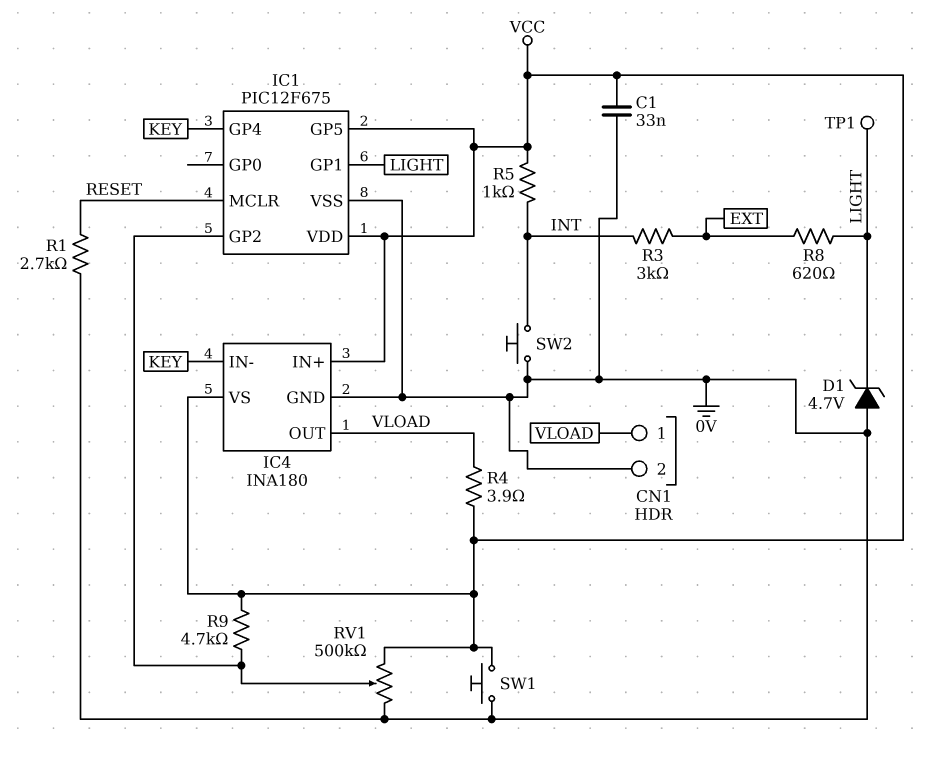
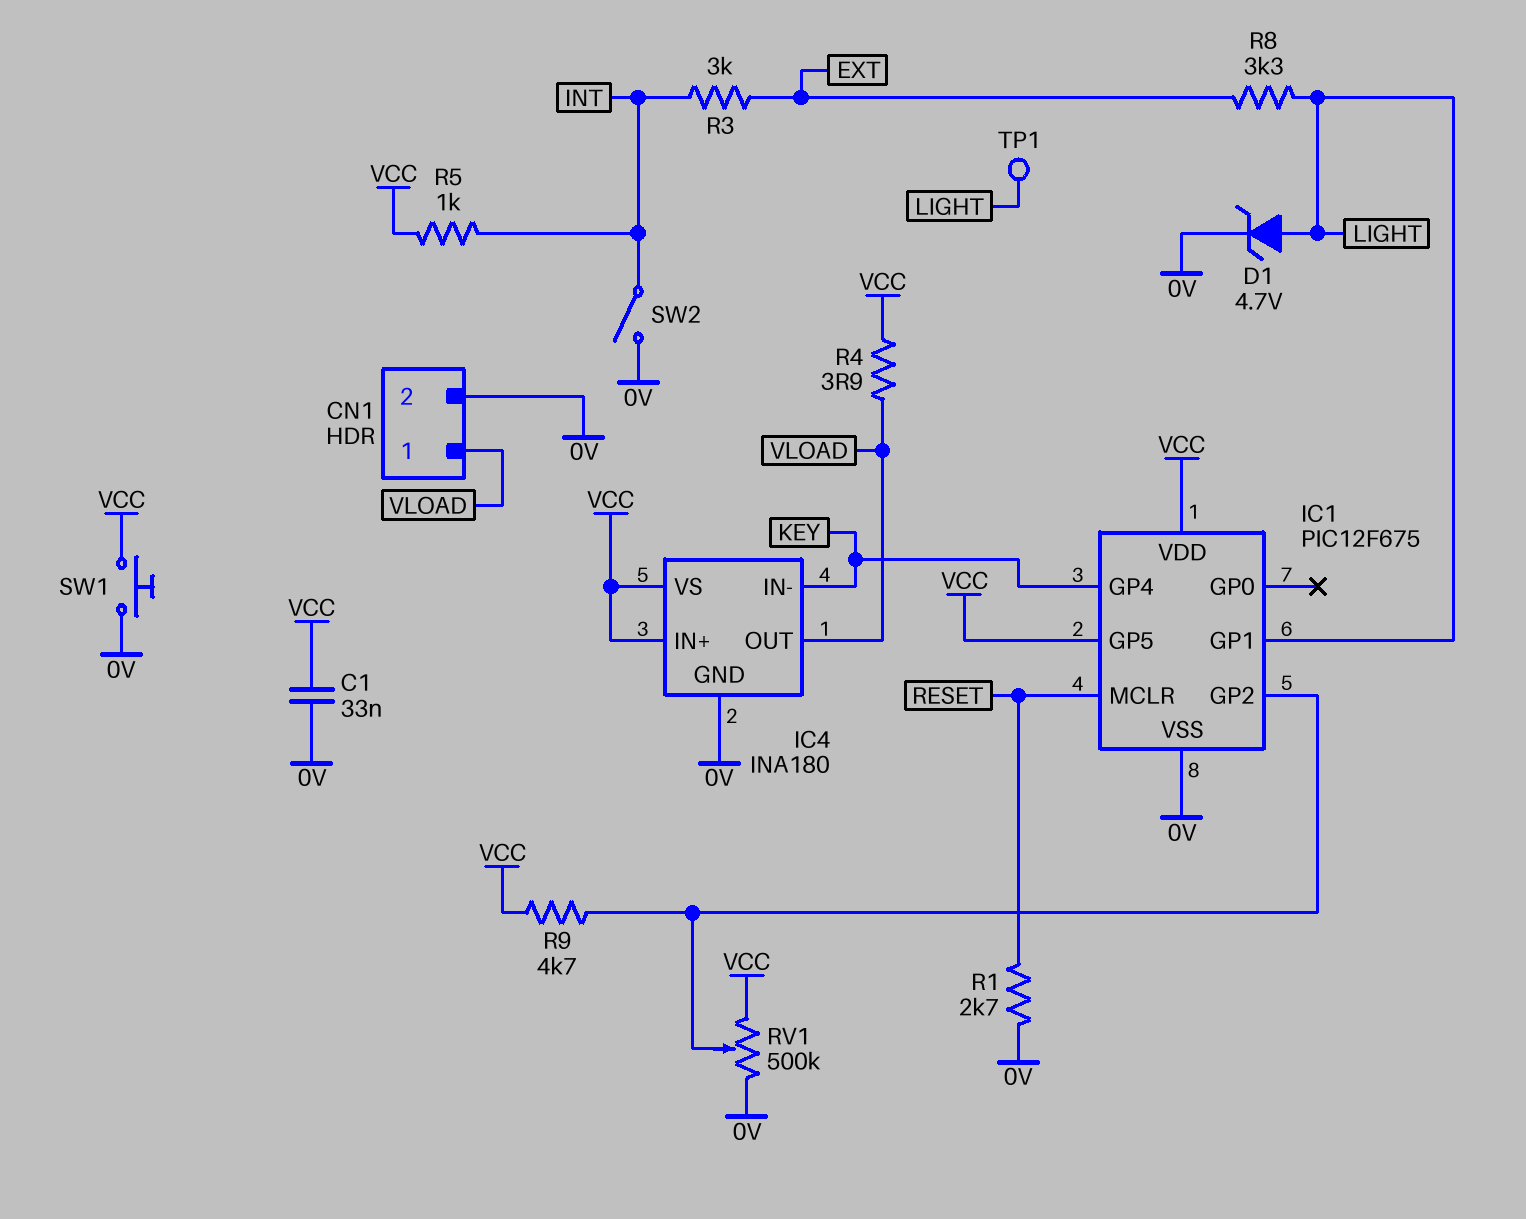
D1: zener 4.7V (A 0V, K LIGHT) -> zener 4.7V (A LIGHT, K 0V)
R8: 620 (EXT, LIGHT) -> 3.3k (EXT, LIGHT)
SW2: button (0V, INT) -> switch (0V, INT)

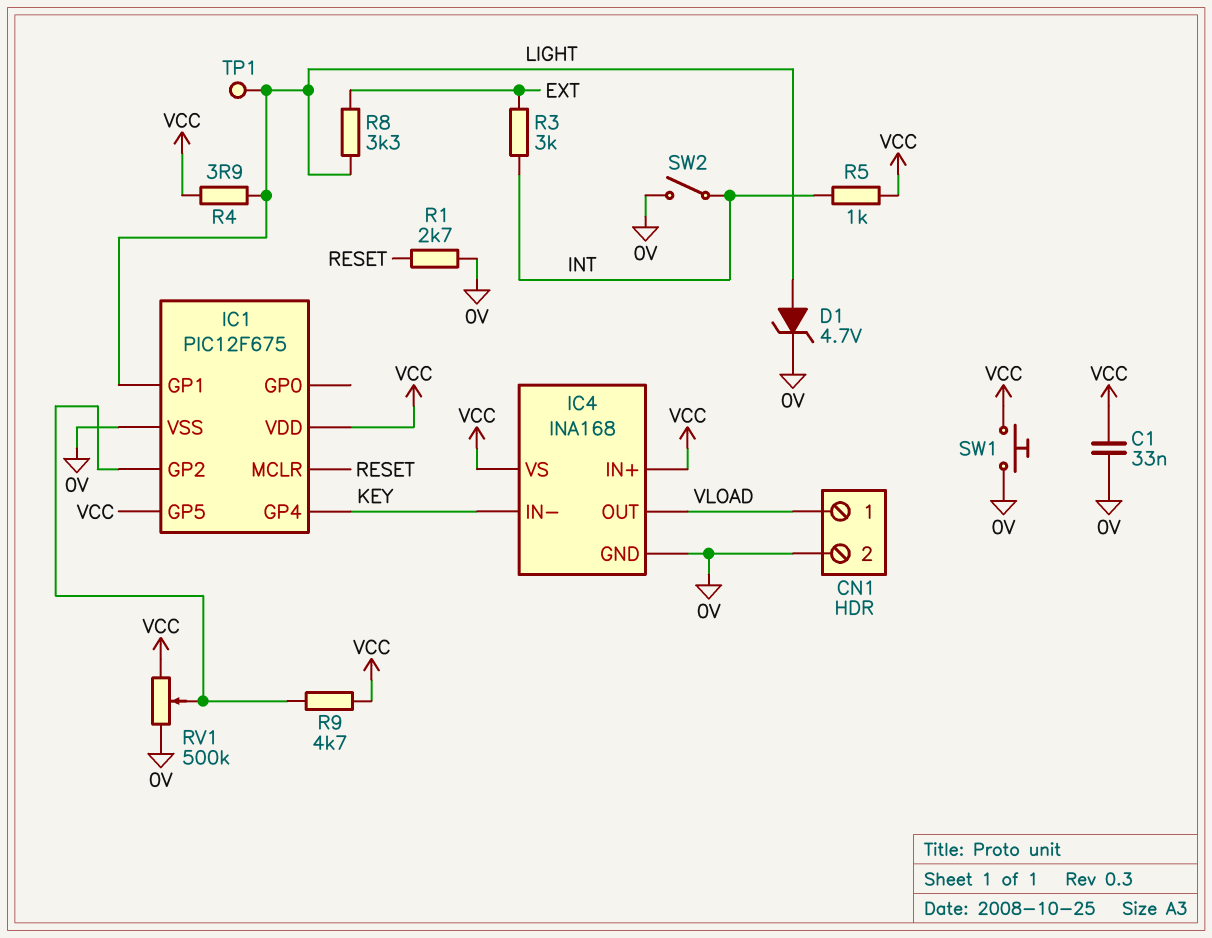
IC4: INA180 -> INA168
R4: 3.9 (VCC, VLOAD) -> 3.9 (LIGHT, VCC)

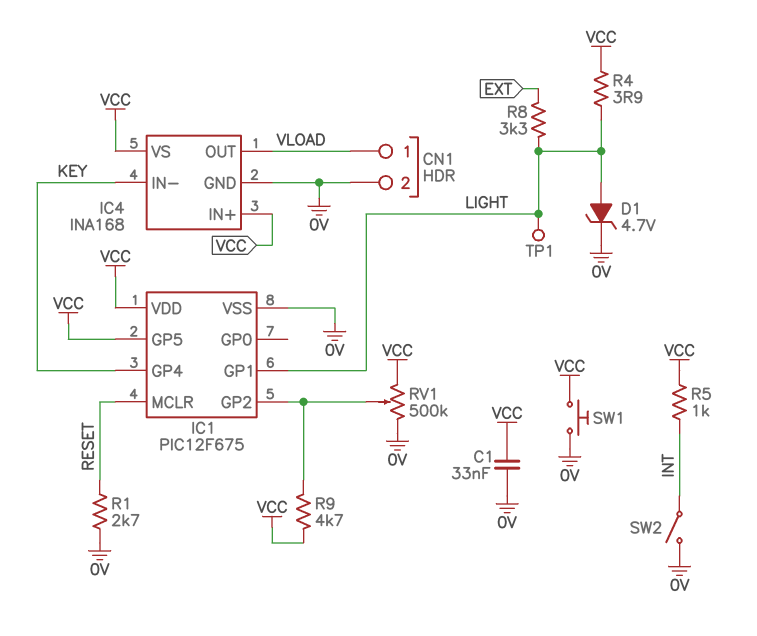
R3: 3k (EXT, INT) -> none

